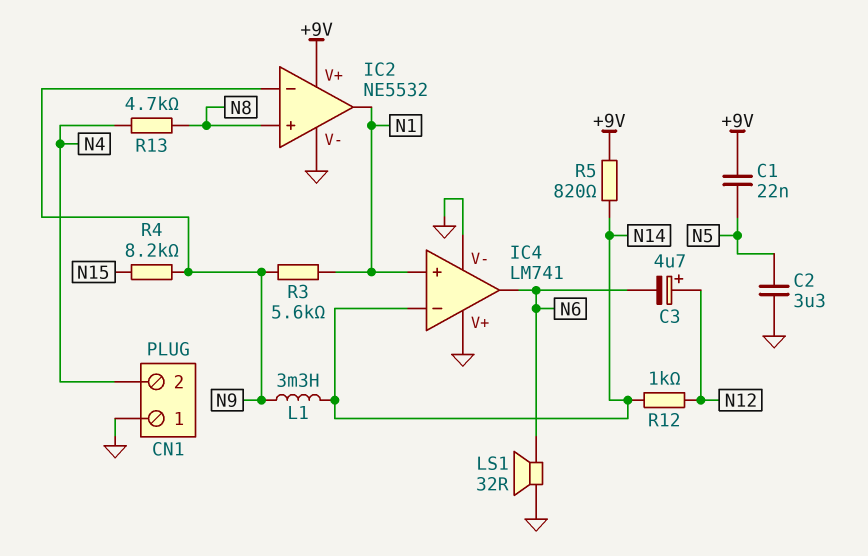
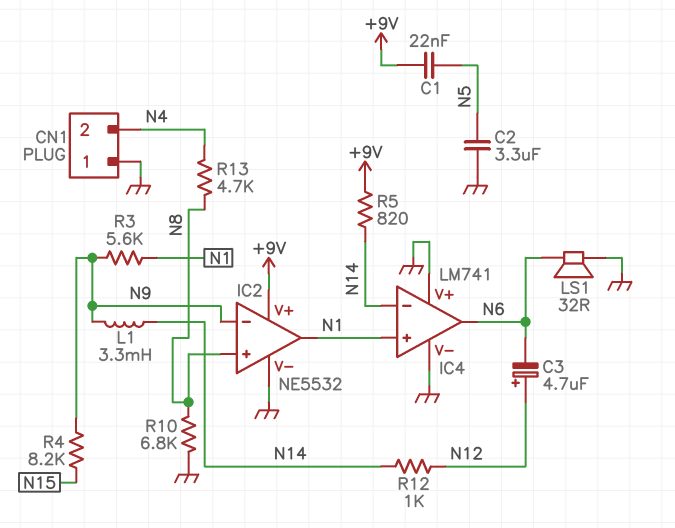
R10: none -> 6.8k (GND, N8)

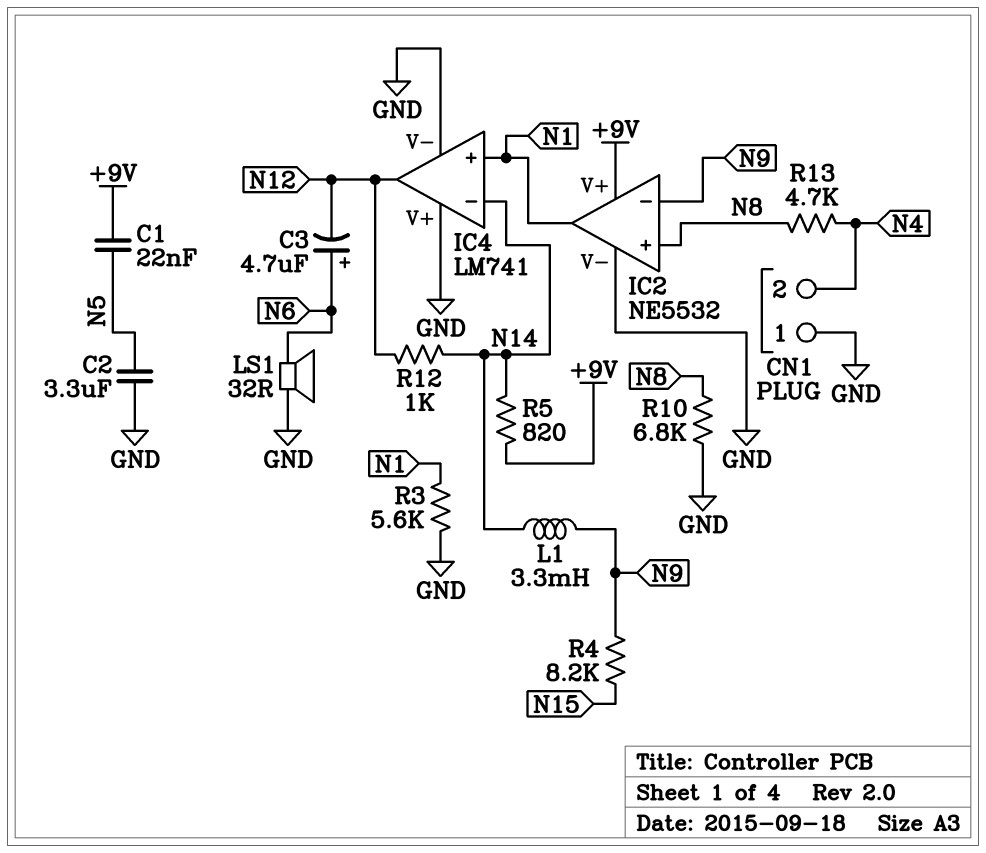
C3: 4.7uF (plus N12, minus N6) -> 4.7uF (plus N6, minus N12)
IC4 pin out: N6 -> N12
R3: 5.6k (N1, N9) -> 5.6k (GND, N1)

